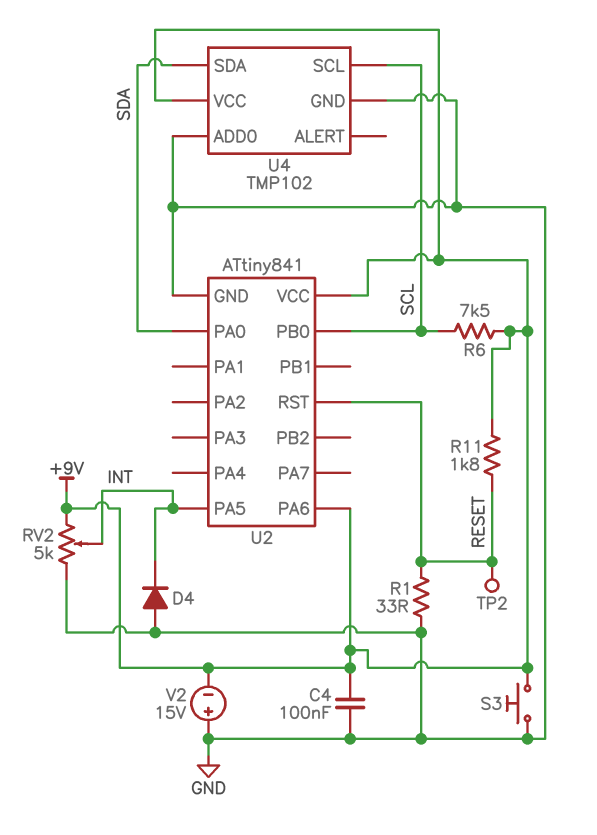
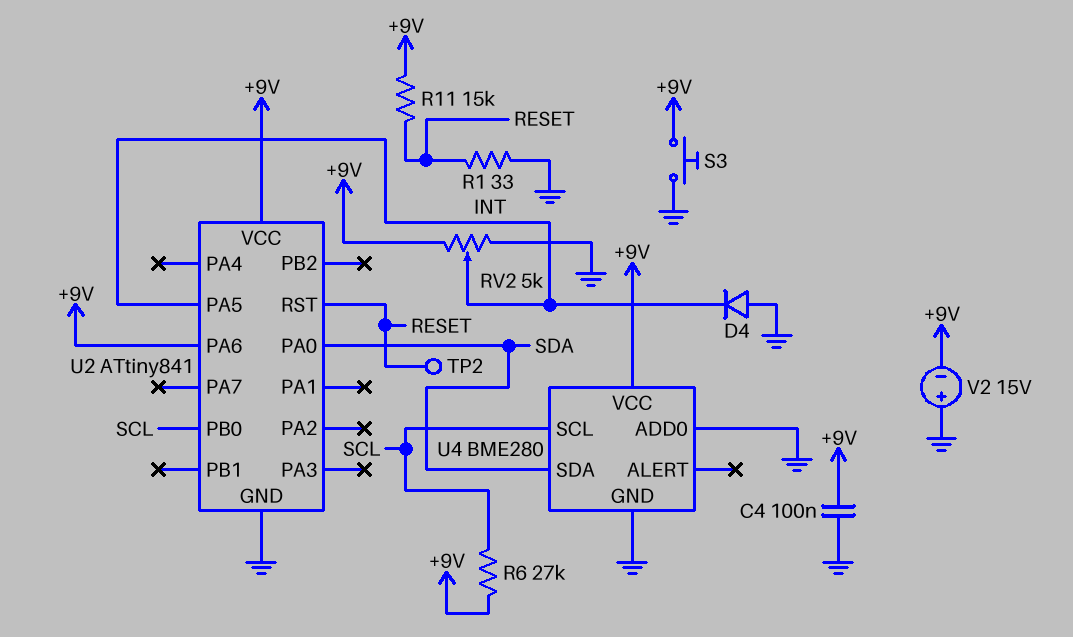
R6: 7.5k (+9V, SCL) -> 27k (+9V, SCL)
R11: 1.8k (+9V, RESET) -> 15k (+9V, RESET)
U4: TMP102 -> BME280

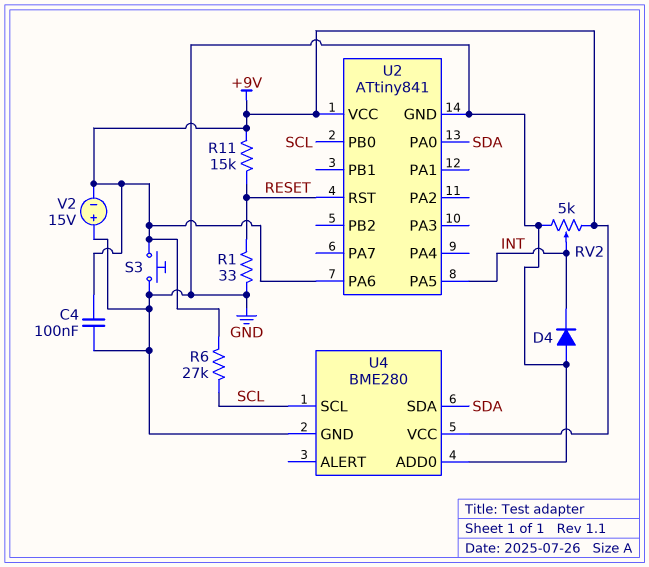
TP2: test point (RESET) -> none

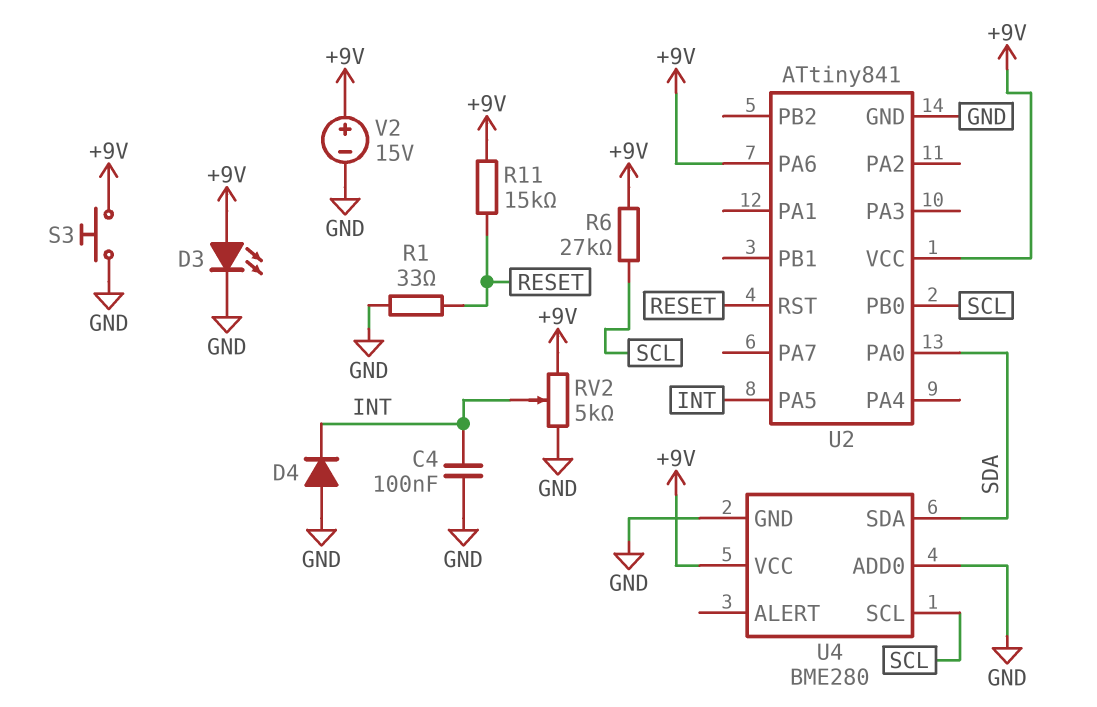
C4: 100nF (+9V, GND) -> 100nF (GND, INT)
D3: none -> LED (A +9V, K GND)
V2: 15V (plus GND, minus +9V) -> 15V (plus +9V, minus GND)

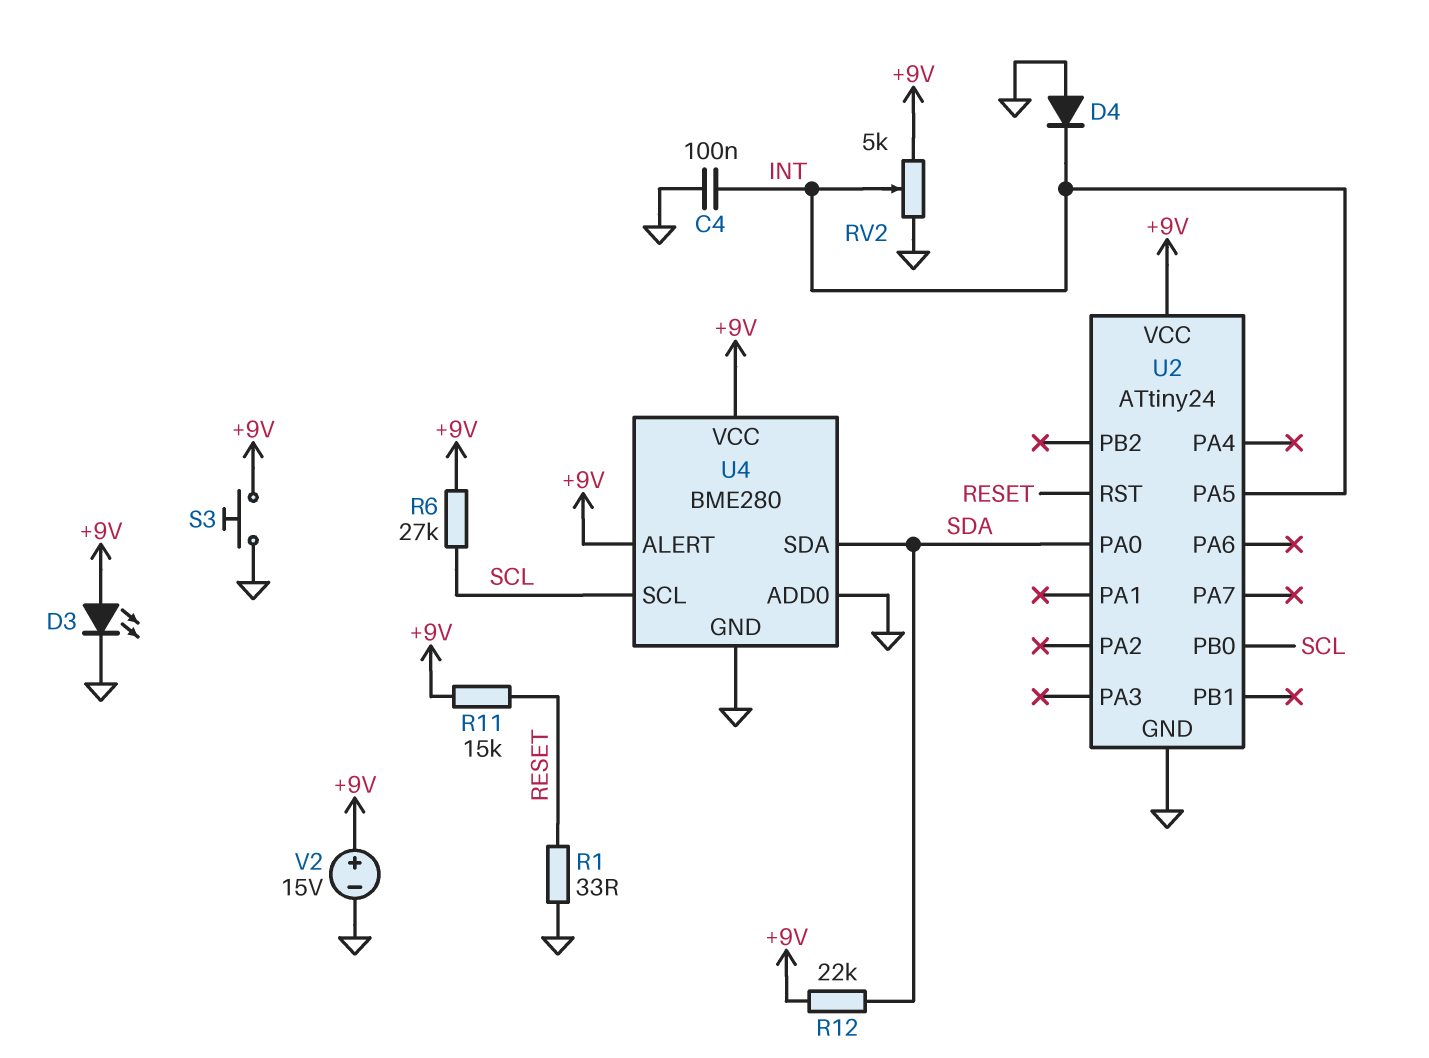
R12: none -> 22k (+9V, SDA)
U2: ATtiny841 -> ATtiny24
U2 pin PA6: +9V -> none
U4 pin ALERT: none -> +9V

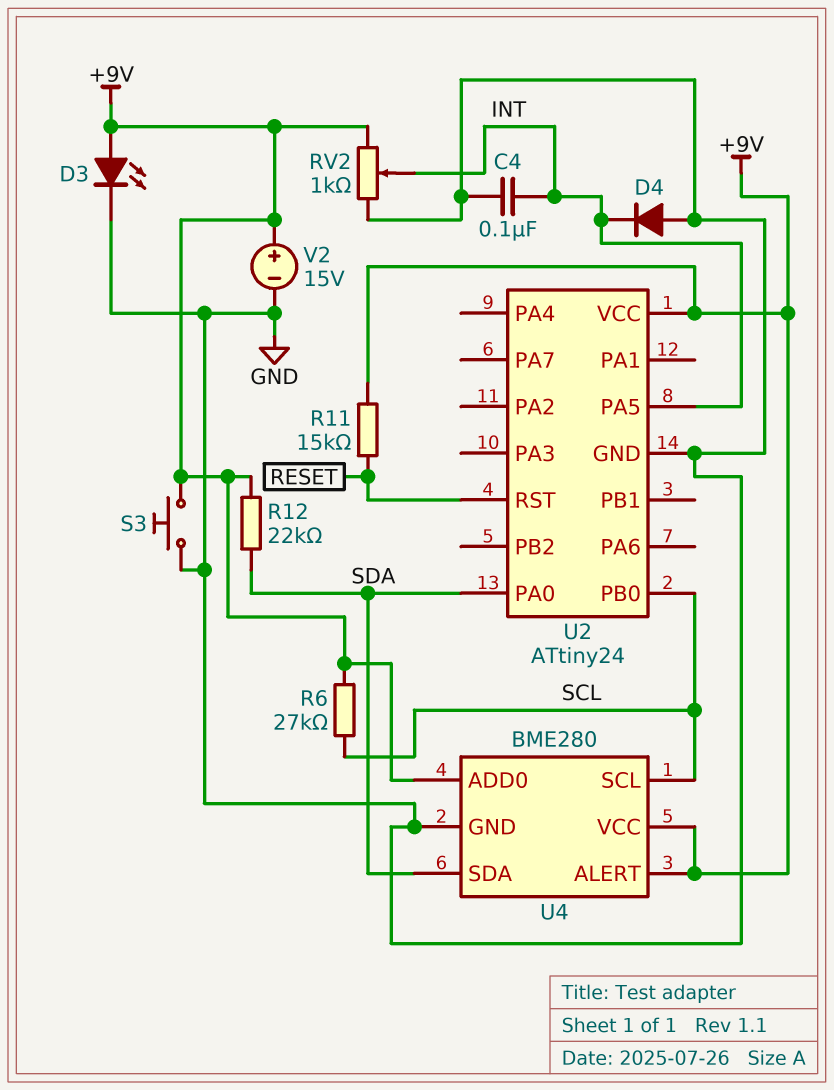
R1: 33 (GND, RESET) -> none
RV2: 5k (+9V, GND, wiper INT) -> 1k (+9V, GND, wiper INT)
U4 pin ADD0: GND -> +9V

